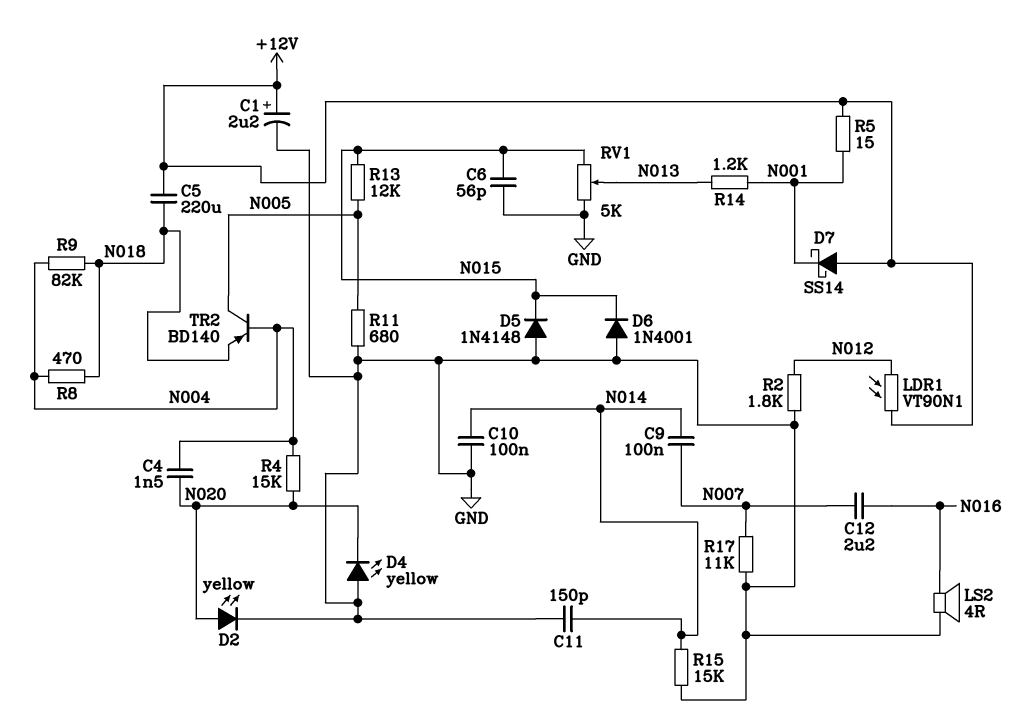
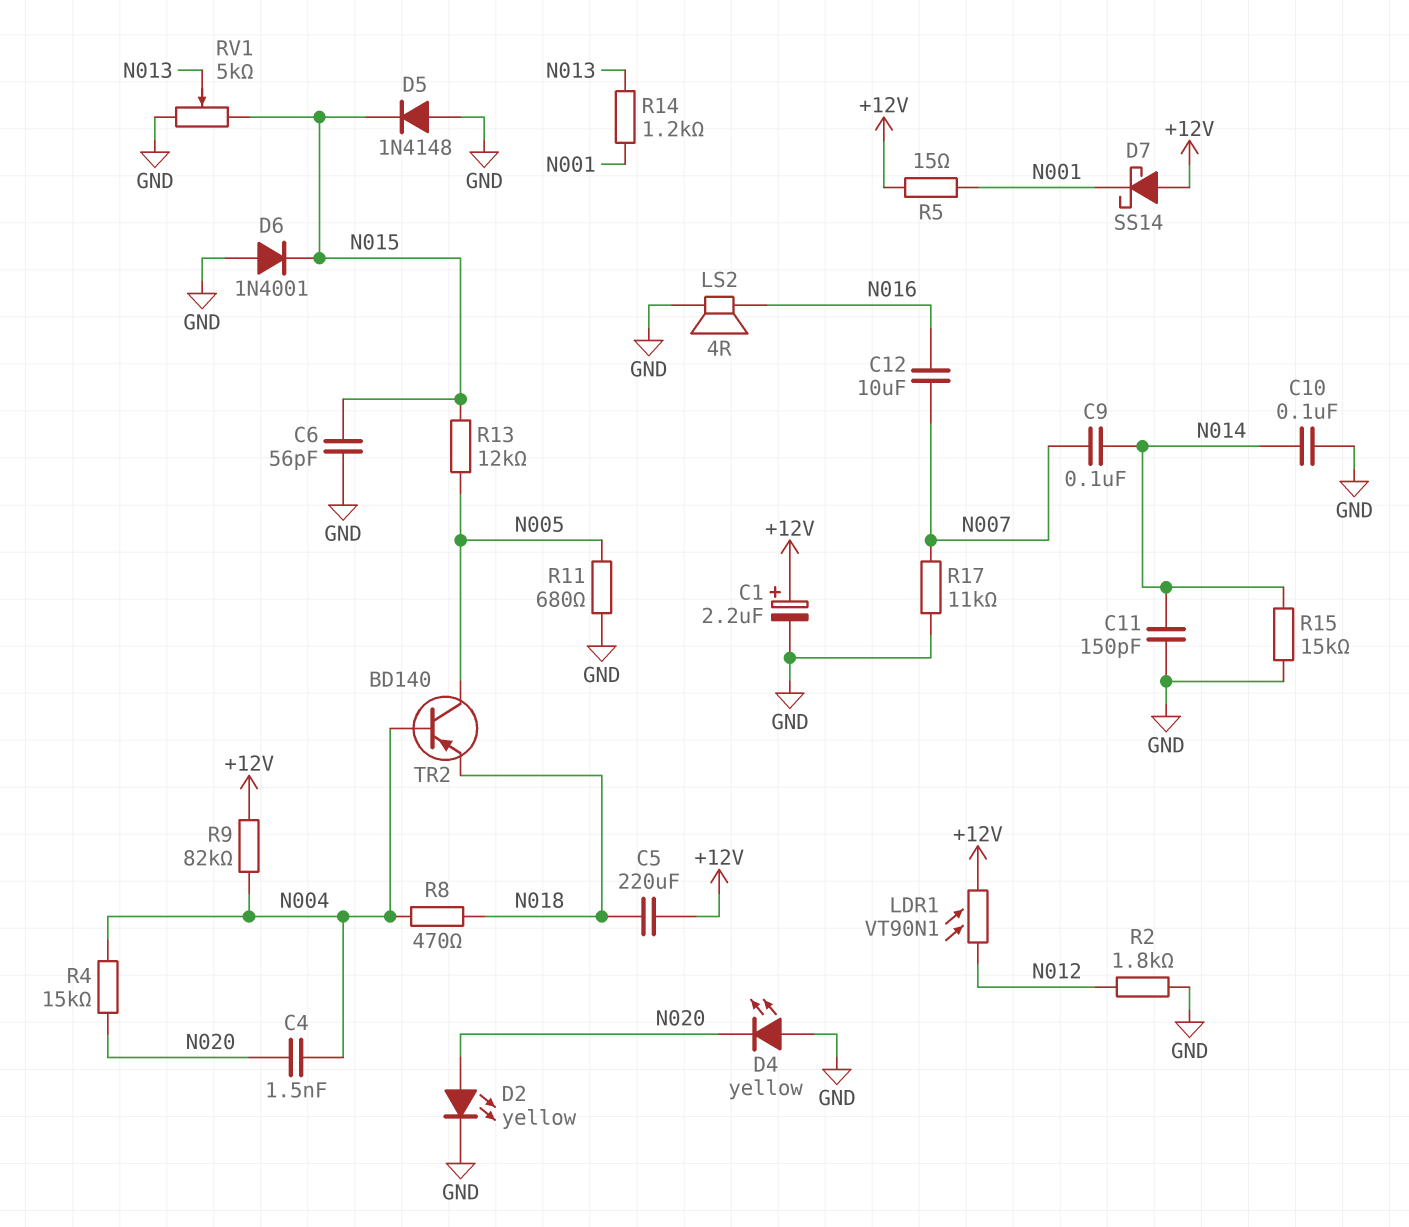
C12: 2.2uF (N007, N016) -> 10uF (N007, N016)
R9: 82k (N004, N018) -> 82k (+12V, N004)

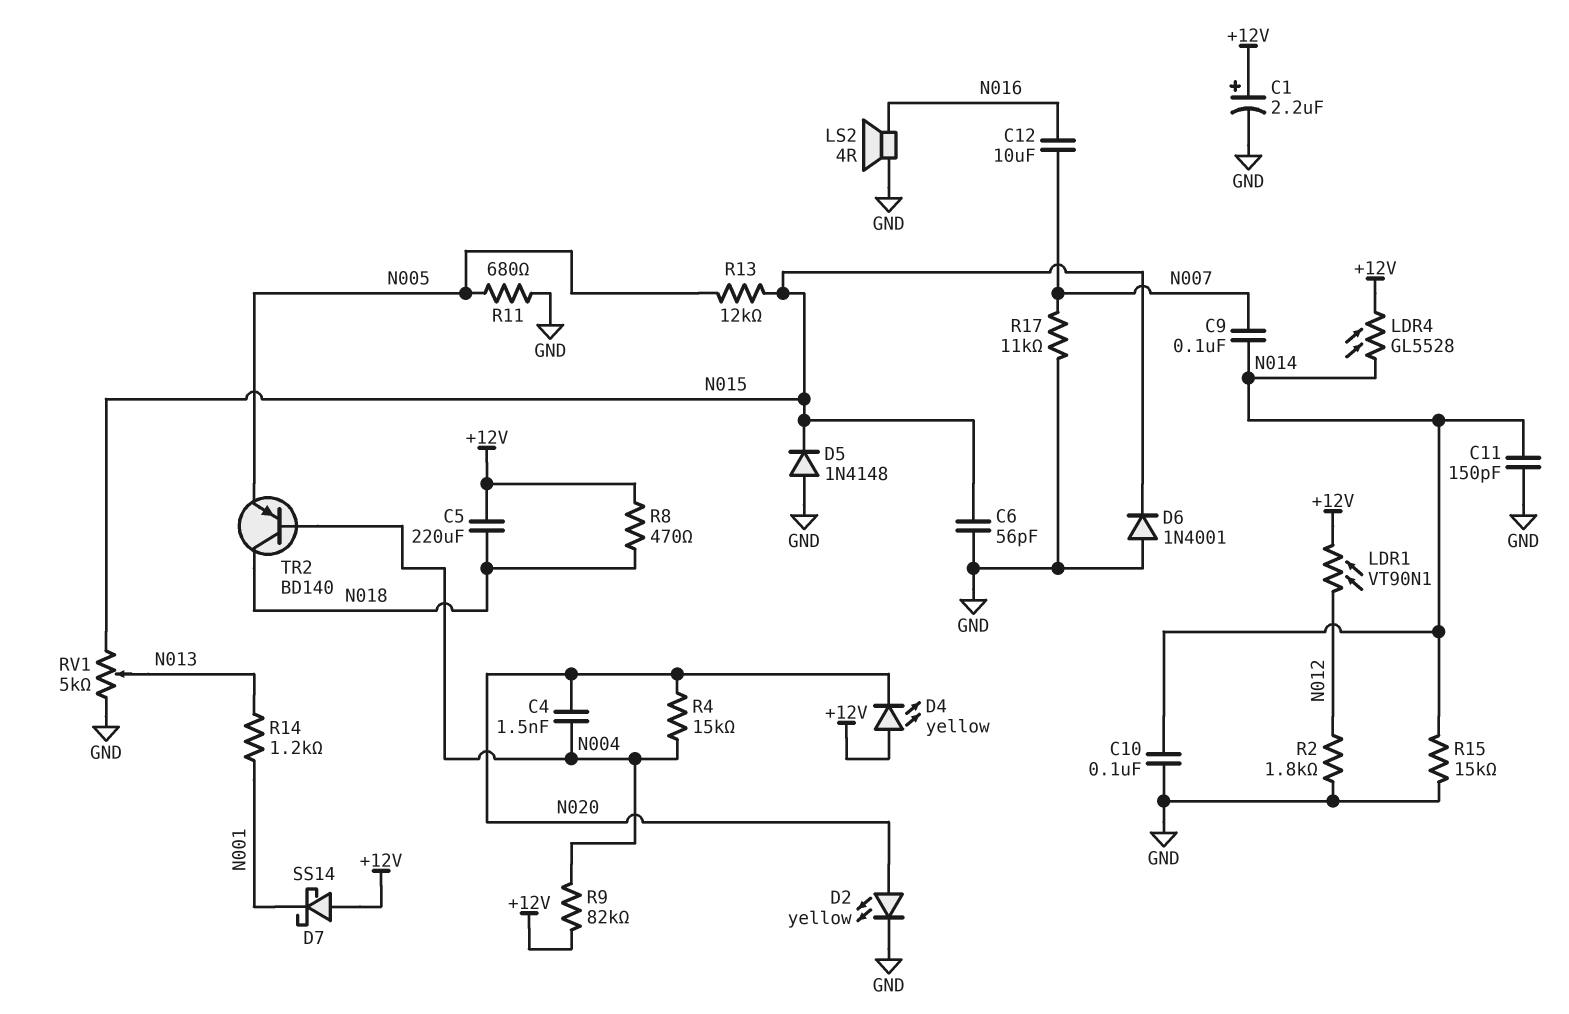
D4: LED yellow (A GND, K N020) -> LED yellow (A +12V, K N020)
LDR4: none -> GL5528 (+12V, N014)
R5: 15 (+12V, N001) -> none
R8: 470 (N004, N018) -> 470 (+12V, N018)
TR2: PNP BD140 (B N004, C N005, E N018) -> PNP BD140 (B N004, C N018, E N005)

